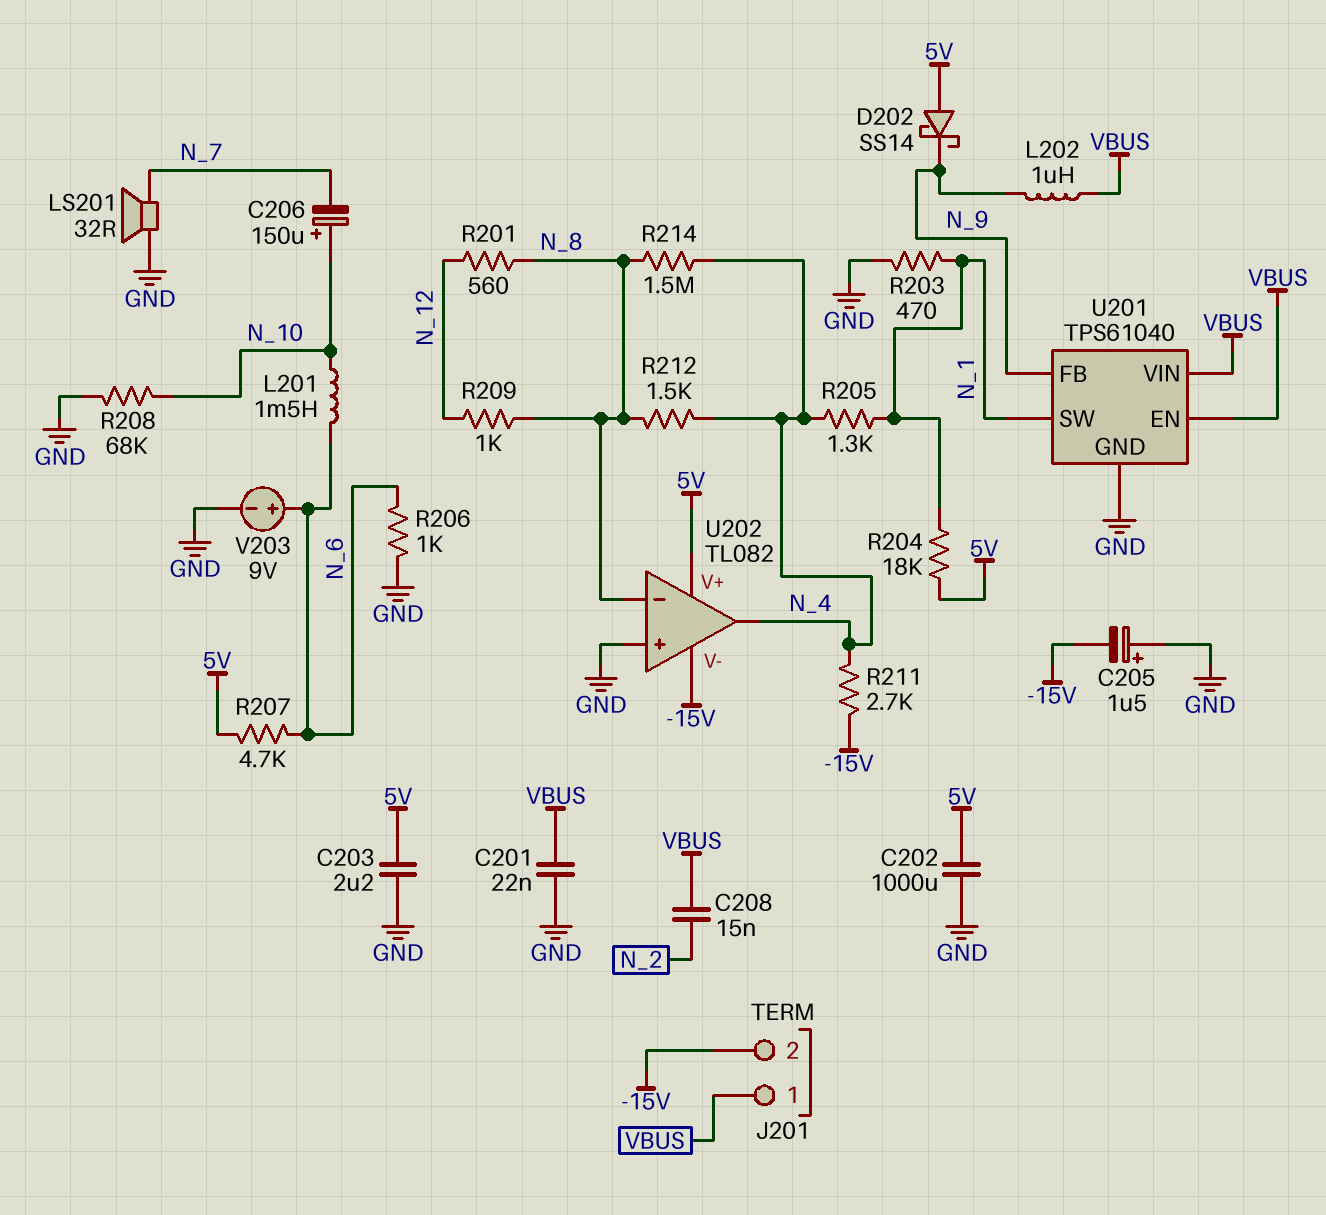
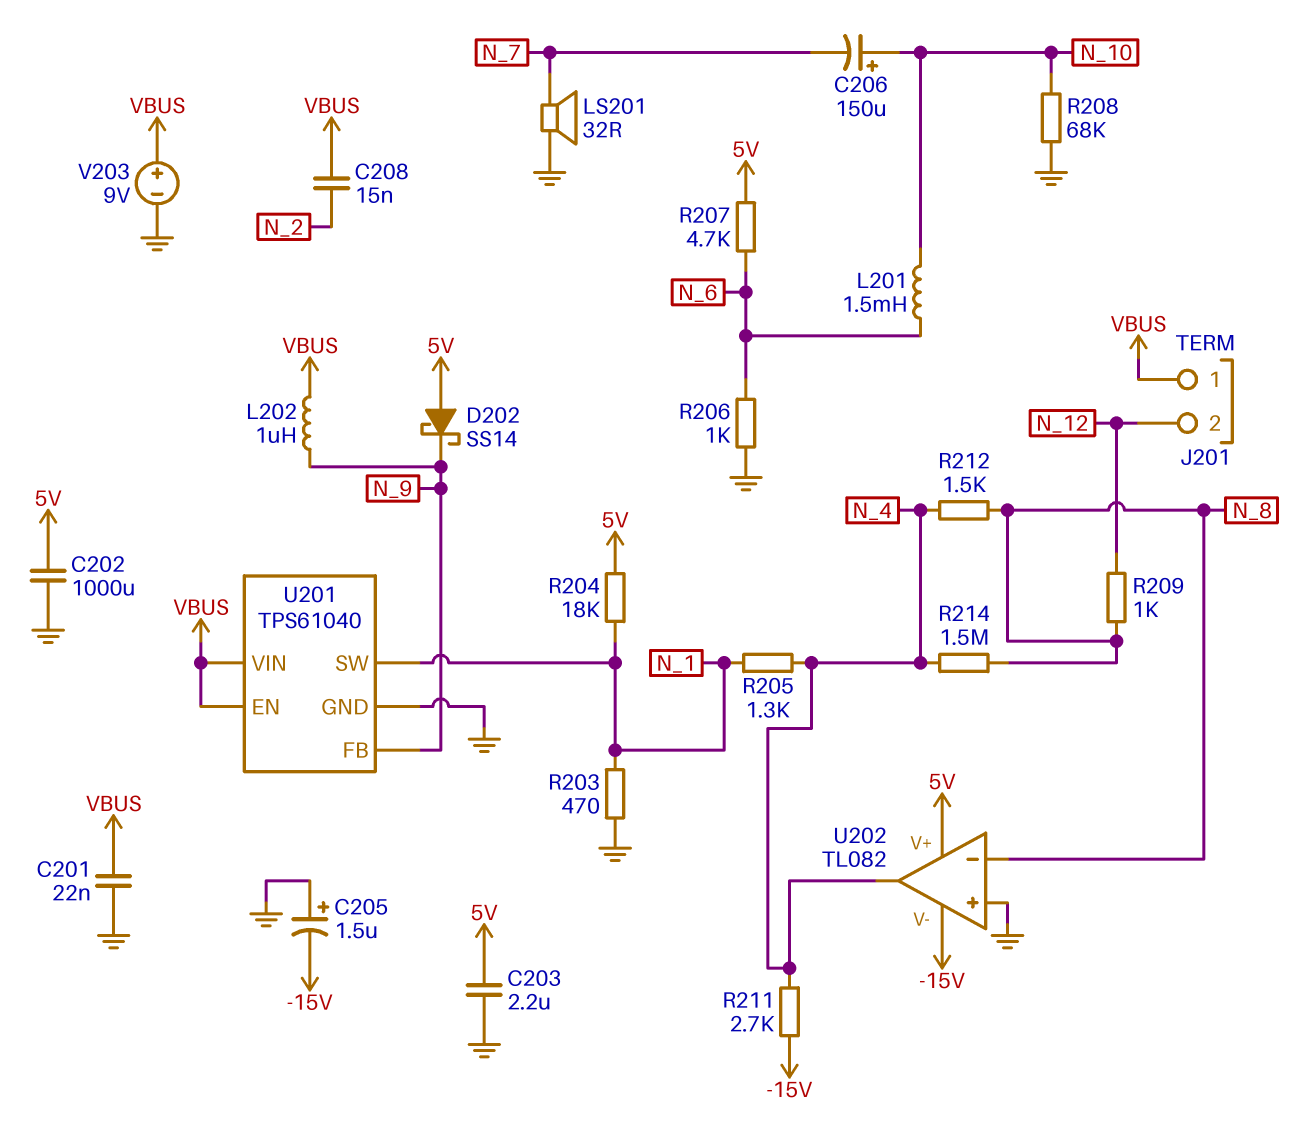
J201 pin 2: -15V -> N_12
R201: 560 (N_8, N_12) -> none
V203: 9V (plus N_6, minus GND) -> 9V (plus VBUS, minus GND)

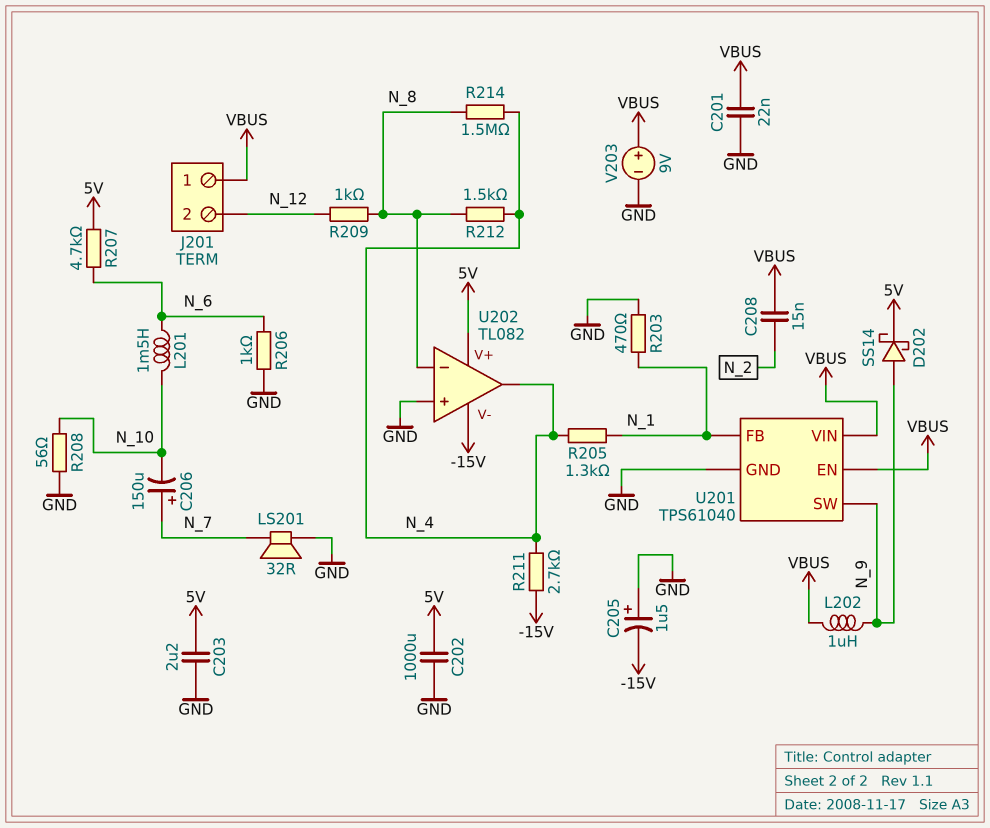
C206: 150uF (plus N_10, minus N_7) -> 150uF (plus N_7, minus N_10)
D202: schottky SS14 (A 5V, K N_9) -> schottky SS14 (A N_9, K 5V)
R204: 18k (5V, N_1) -> none
R208: 68k (GND, N_10) -> 56 (GND, N_10)
U201 pin FB: N_9 -> N_1
U201 pin SW: N_1 -> N_9

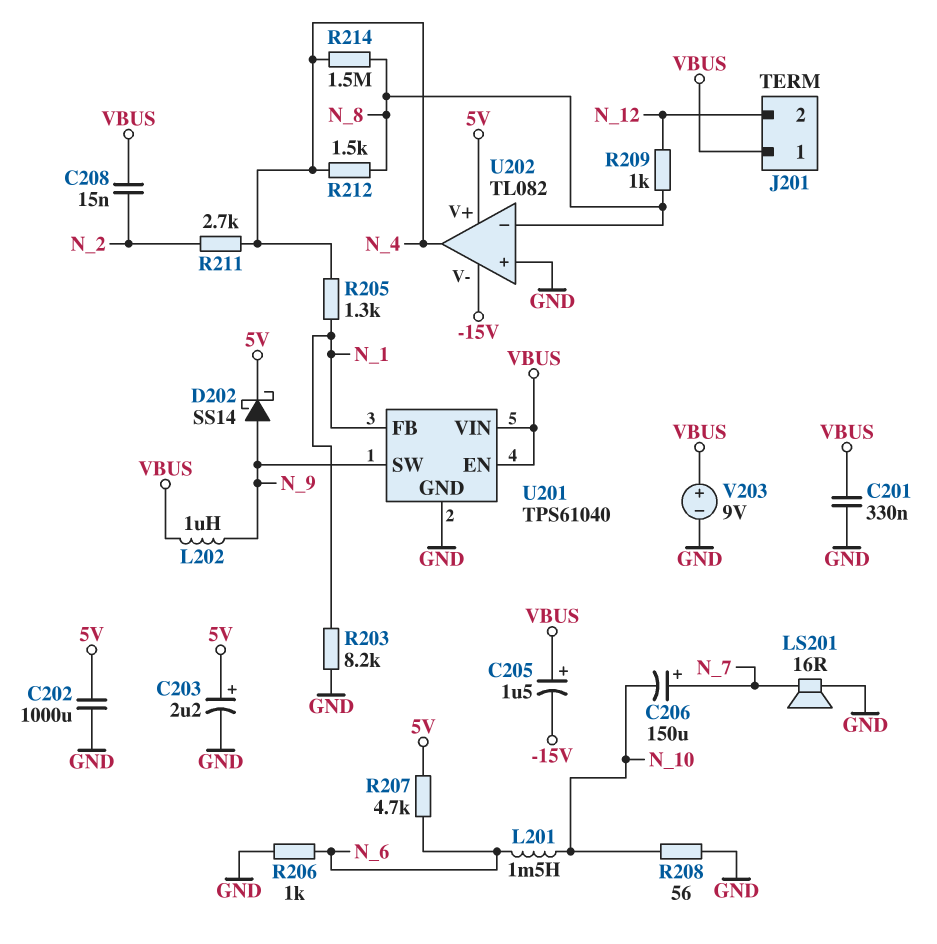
C201: 22nF (GND, VBUS) -> 330nF (GND, VBUS)
C203: 2.2uF (5V, GND) -> 2.2uF (plus 5V, minus GND)
C205: 1.5uF (plus GND, minus -15V) -> 1.5uF (plus VBUS, minus -15V)
LS201: speaker 32R (GND, N_7) -> speaker 16R (GND, N_7)
R203: 470 (GND, N_1) -> 8.2k (GND, N_1)
R211: 2.7k (-15V, N_4) -> 2.7k (N_2, N_4)

